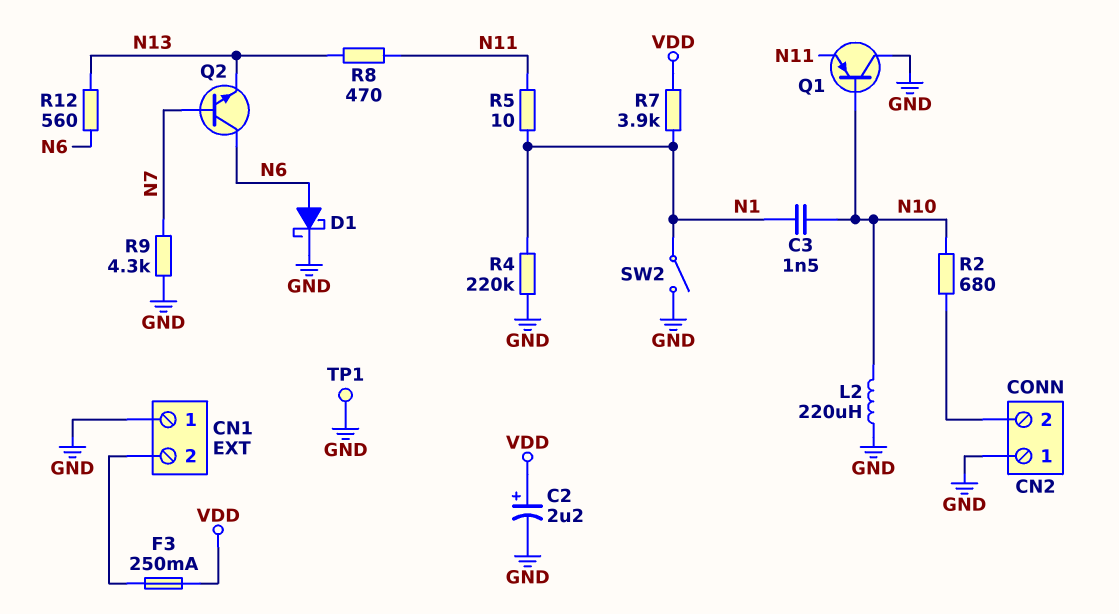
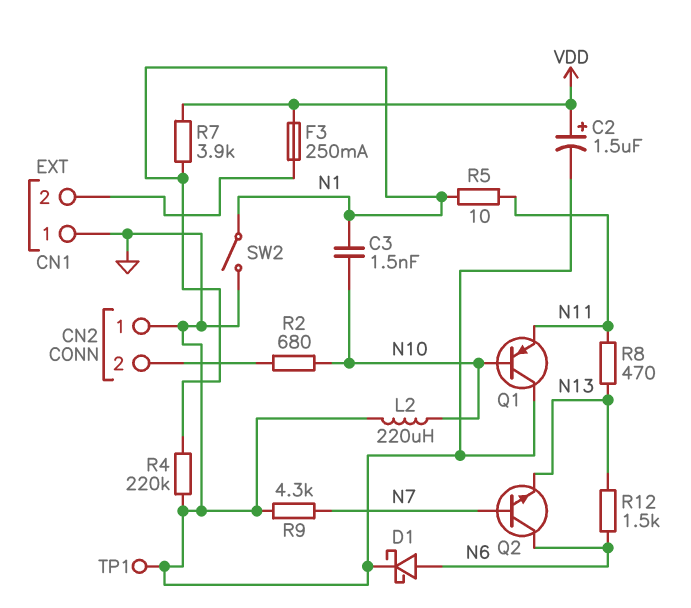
C2: 2.2uF (plus VDD, minus GND) -> 1.5uF (plus VDD, minus GND)
R12: 560 (N6, N13) -> 1.5k (N6, N13)

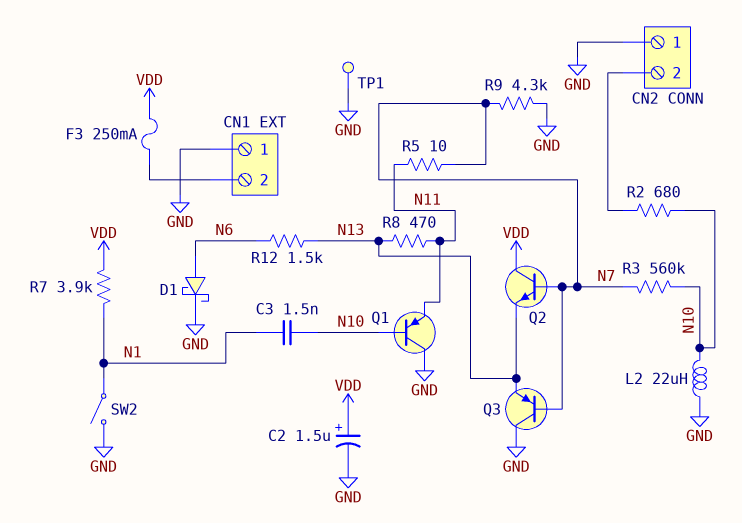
L2: 220uH (GND, N10) -> 22uH (GND, N10)
Q2: NPN (B N7, C N6, E N13) -> NPN (B N7, C VDD, E N13)
Q3: none -> PNP (B N7, C GND, E N13)
R3: none -> 560k (N7, N10)
R4: 220k (GND, N1) -> none
R5: 10 (N1, N11) -> 10 (N7, N11)

